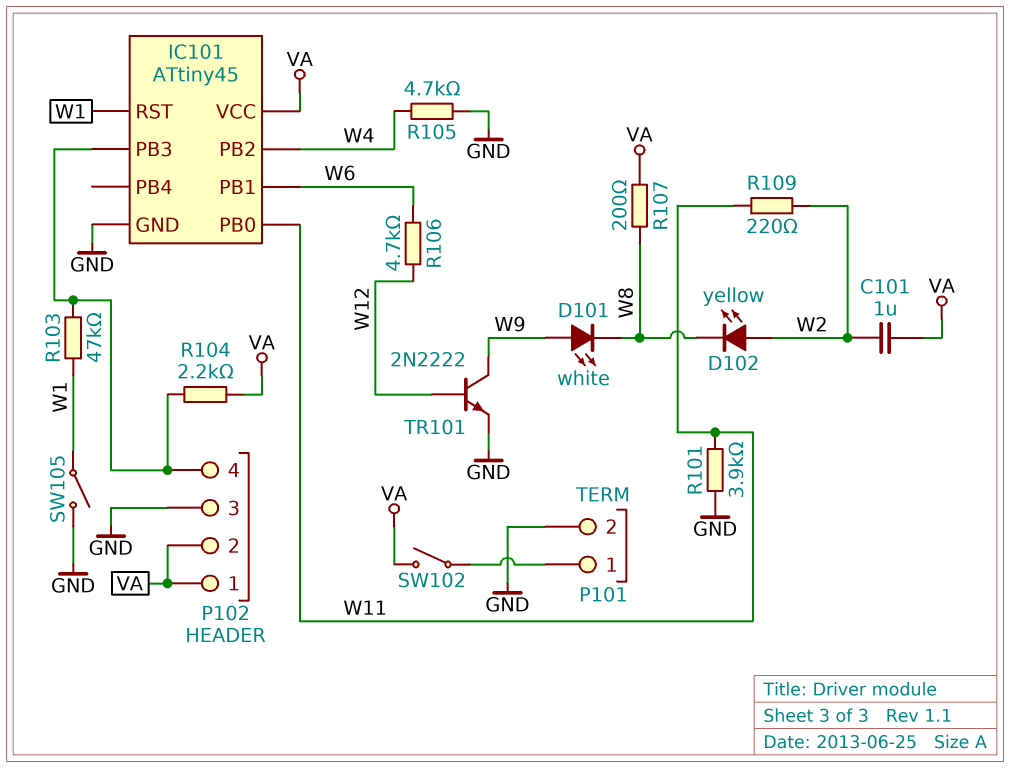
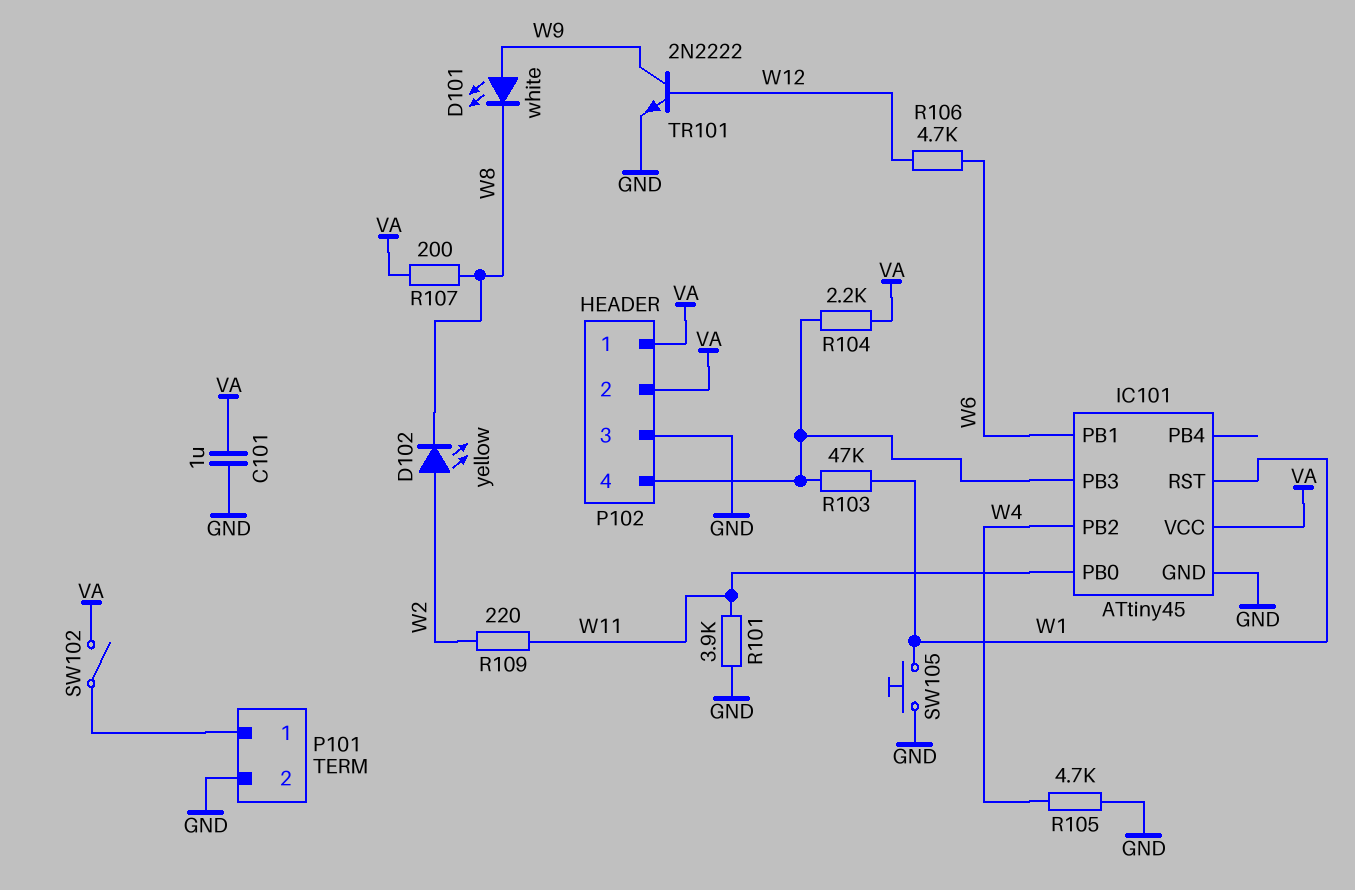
C101: 1uF (VA, W2) -> 1uF (GND, VA)
SW105: switch (GND, W1) -> button (GND, W1)

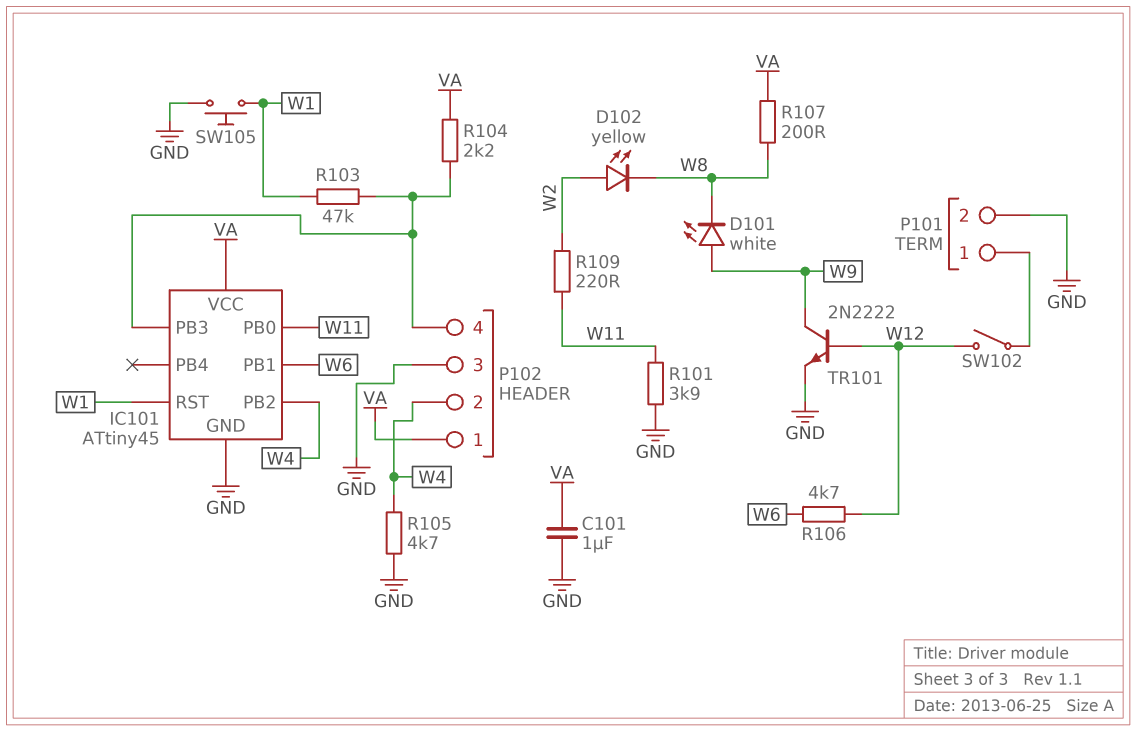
P102 pin 2: VA -> W4
SW102: switch (P101/1, VA) -> switch (P101/1, W12)

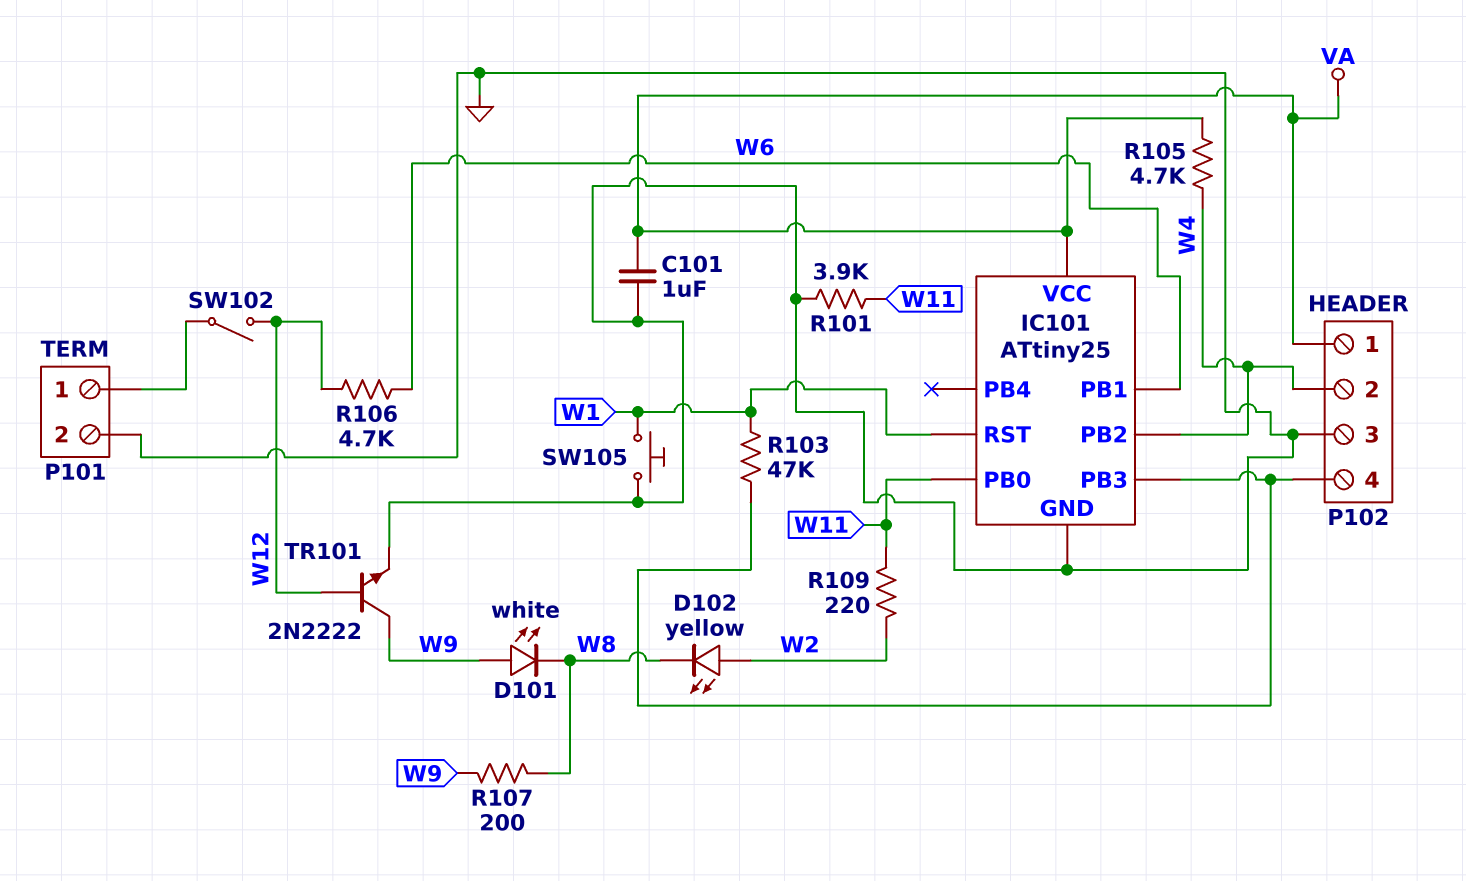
IC101: ATtiny45 -> ATtiny25
R104: 2.2k (IC101/PB3, VA) -> none
R105: 4.7k (GND, W4) -> 4.7k (VA, W4)
R107: 200 (VA, W8) -> 200 (W8, W9)

